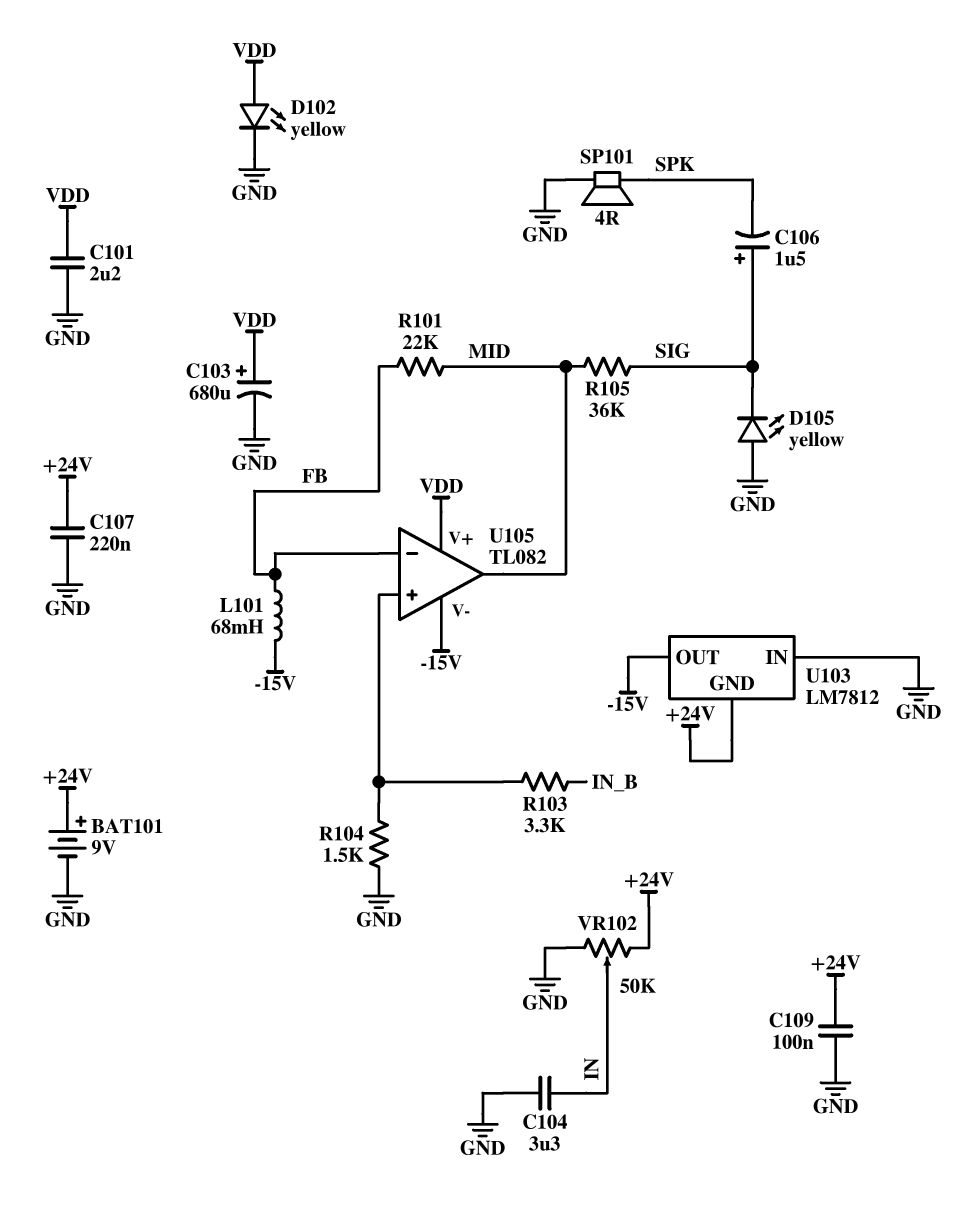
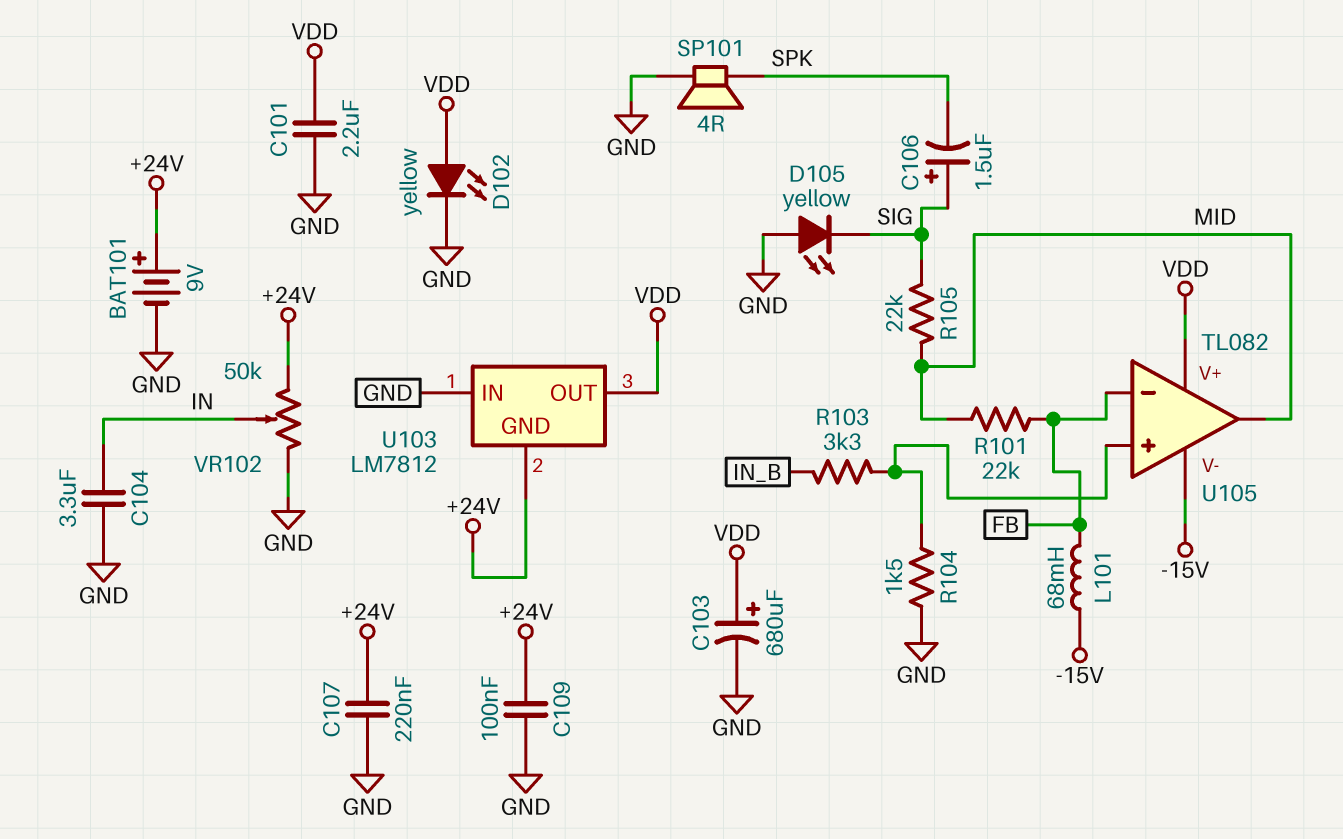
R105: 36k (MID, SIG) -> 22k (MID, SIG)
U103 pin OUT: -15V -> VDD

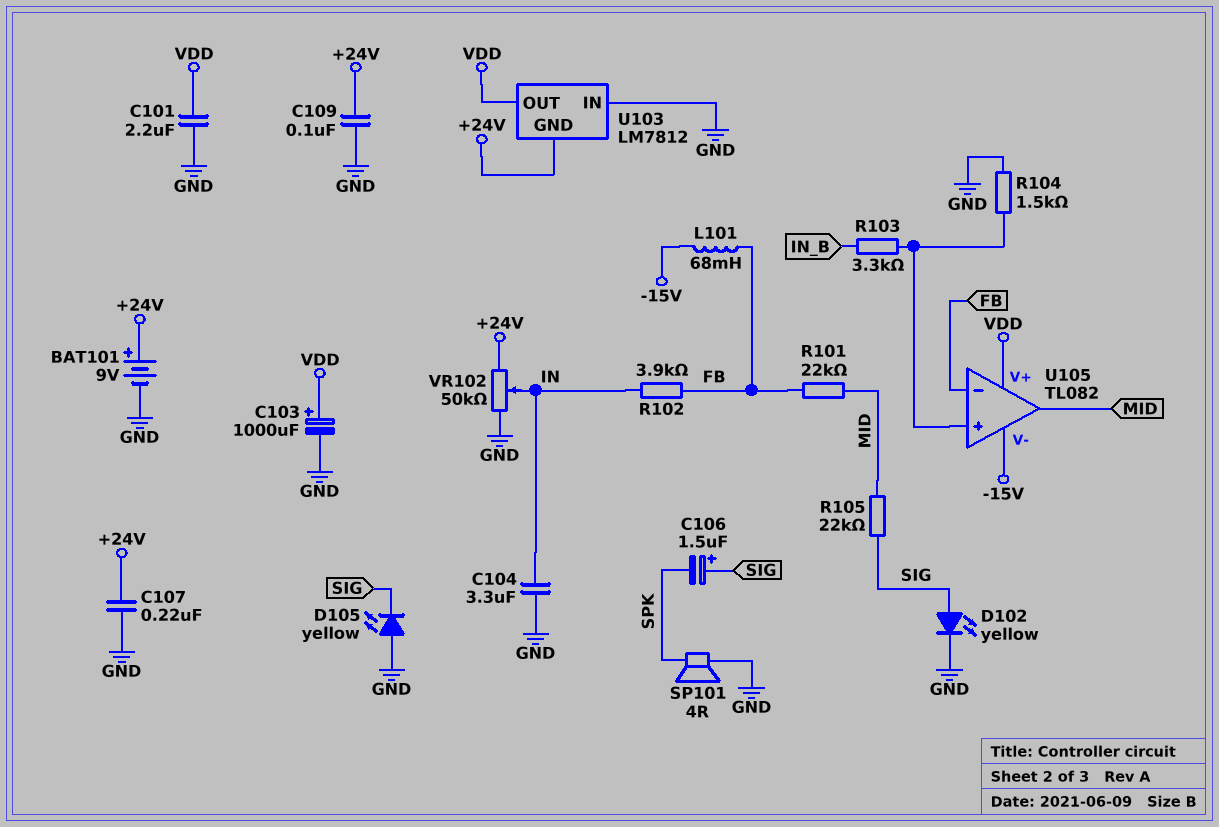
C103: 680uF (plus VDD, minus GND) -> 1000uF (plus VDD, minus GND)
D102: LED yellow (A VDD, K GND) -> LED yellow (A SIG, K GND)
R102: none -> 3.9k (FB, IN)

